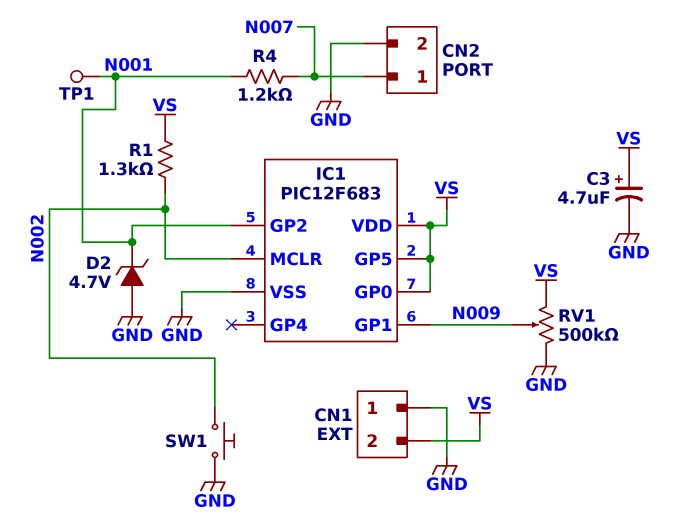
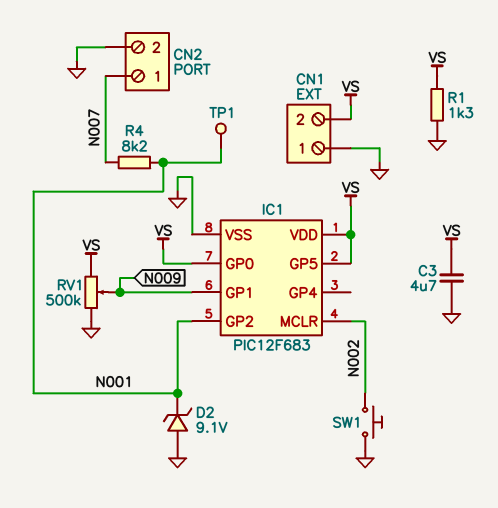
C3: 4.7uF (plus VS, minus GND) -> 4.7uF (GND, VS)
D2: zener 4.7V (A GND, K N001) -> zener 9.1V (A GND, K N001)
R1: 1.3k (N002, VS) -> 1.3k (GND, VS)
R4: 1.2k (N001, N007) -> 8.2k (N001, N007)

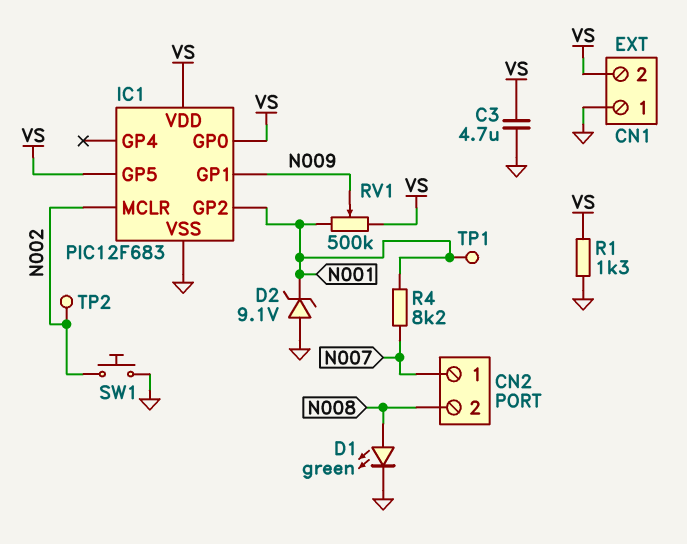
CN2 pin 2: GND -> N008
D1: none -> LED green (A N008, K GND)
RV1: 500k (GND, VS, wiper N009) -> 500k (N001, VS, wiper N009)
TP2: none -> test point (N002)

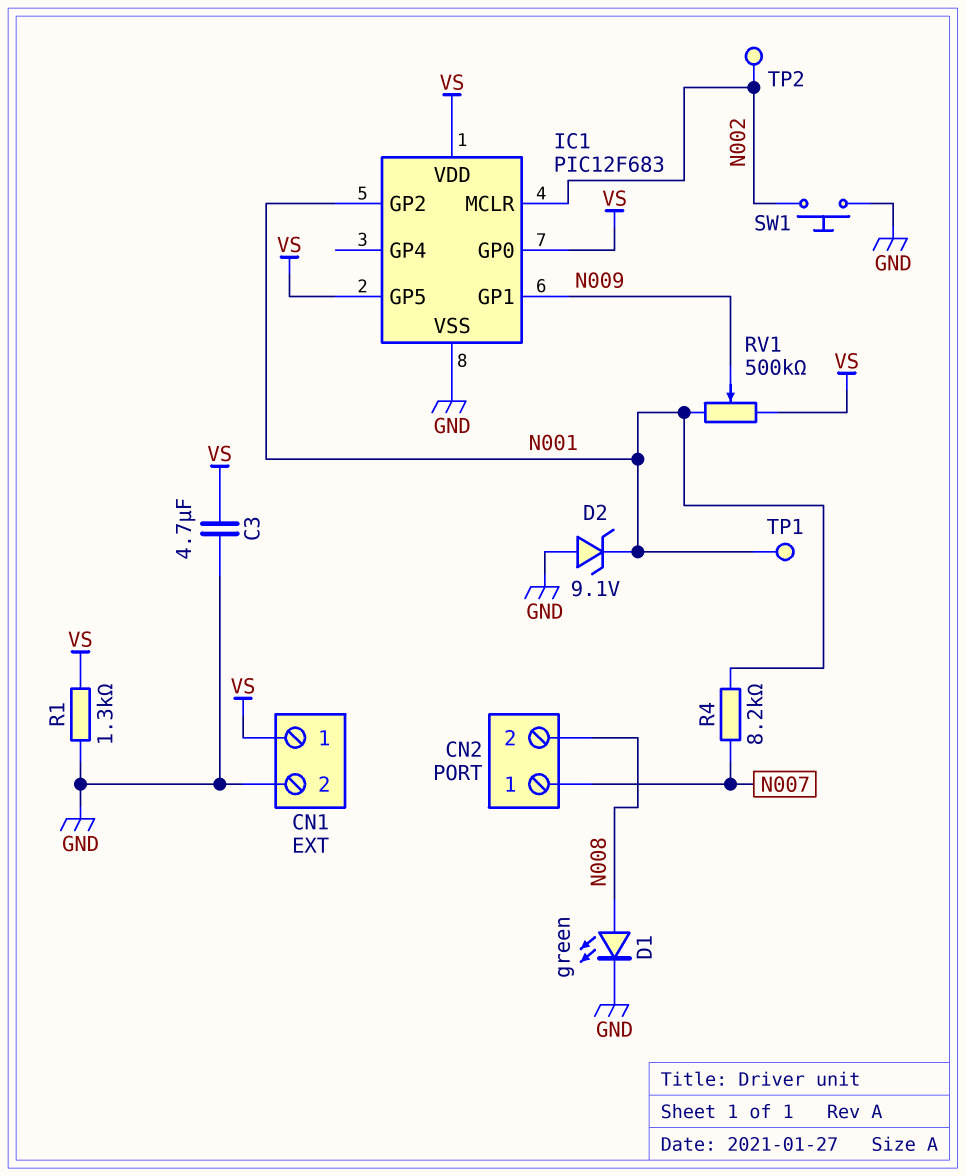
CN1 pin 1: GND -> VS
CN1 pin 2: VS -> GND

